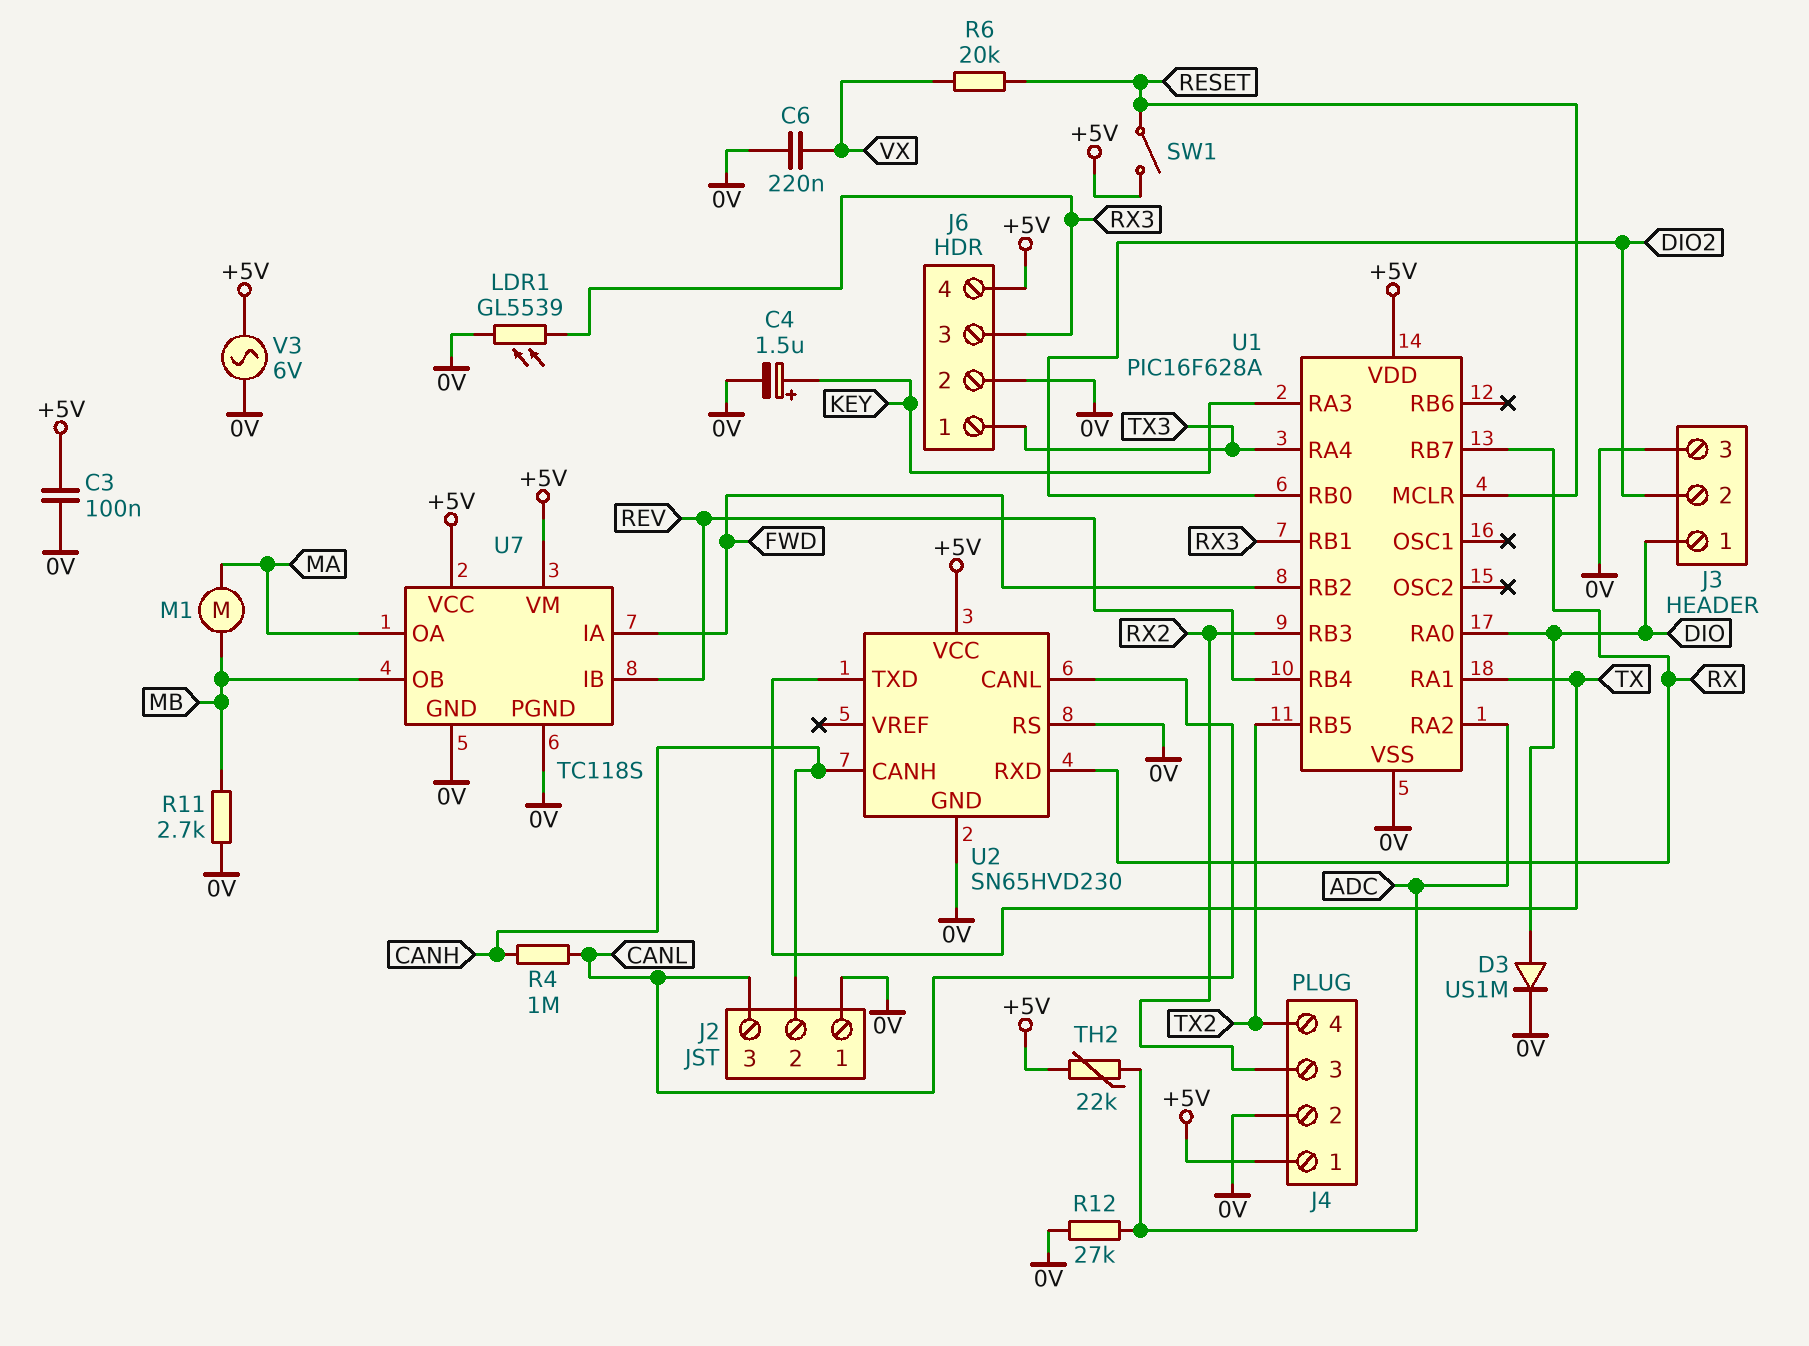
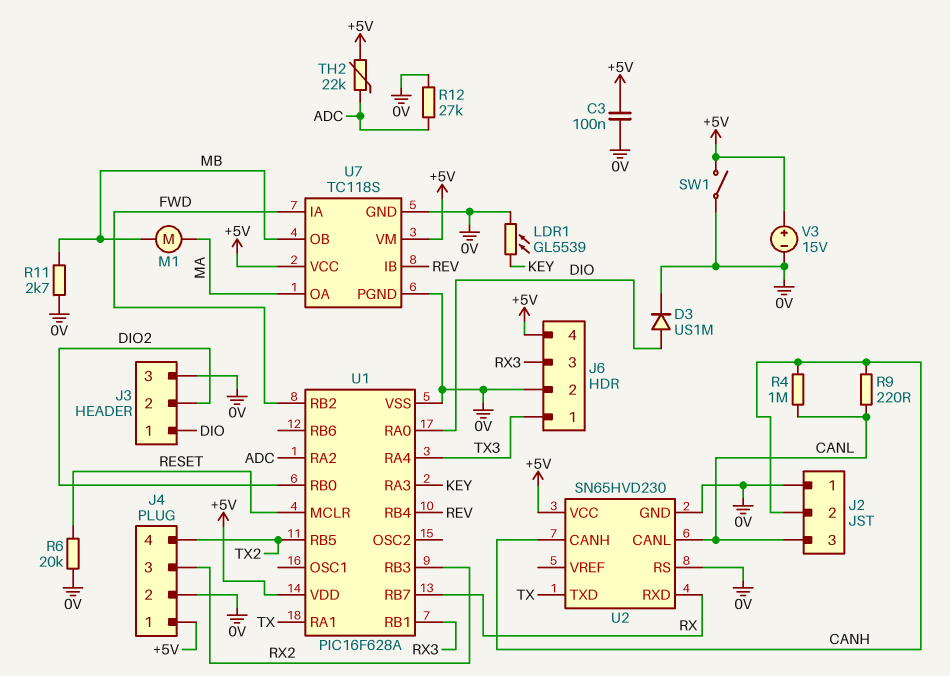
C4: 1.5uF (plus KEY, minus 0V) -> none
C6: 220nF (0V, VX) -> none
LDR1: GL5539 (0V, RX3) -> GL5539 (0V, KEY)
R6: 20k (RESET, VX) -> 20k (0V, RESET)
R9: none -> 220 (CANH, CANL)
SW1: switch (+5V, RESET) -> switch (+5V, 0V)
V3: AC 6V (+5V, 0V) -> 15V (plus +5V, minus 0V)

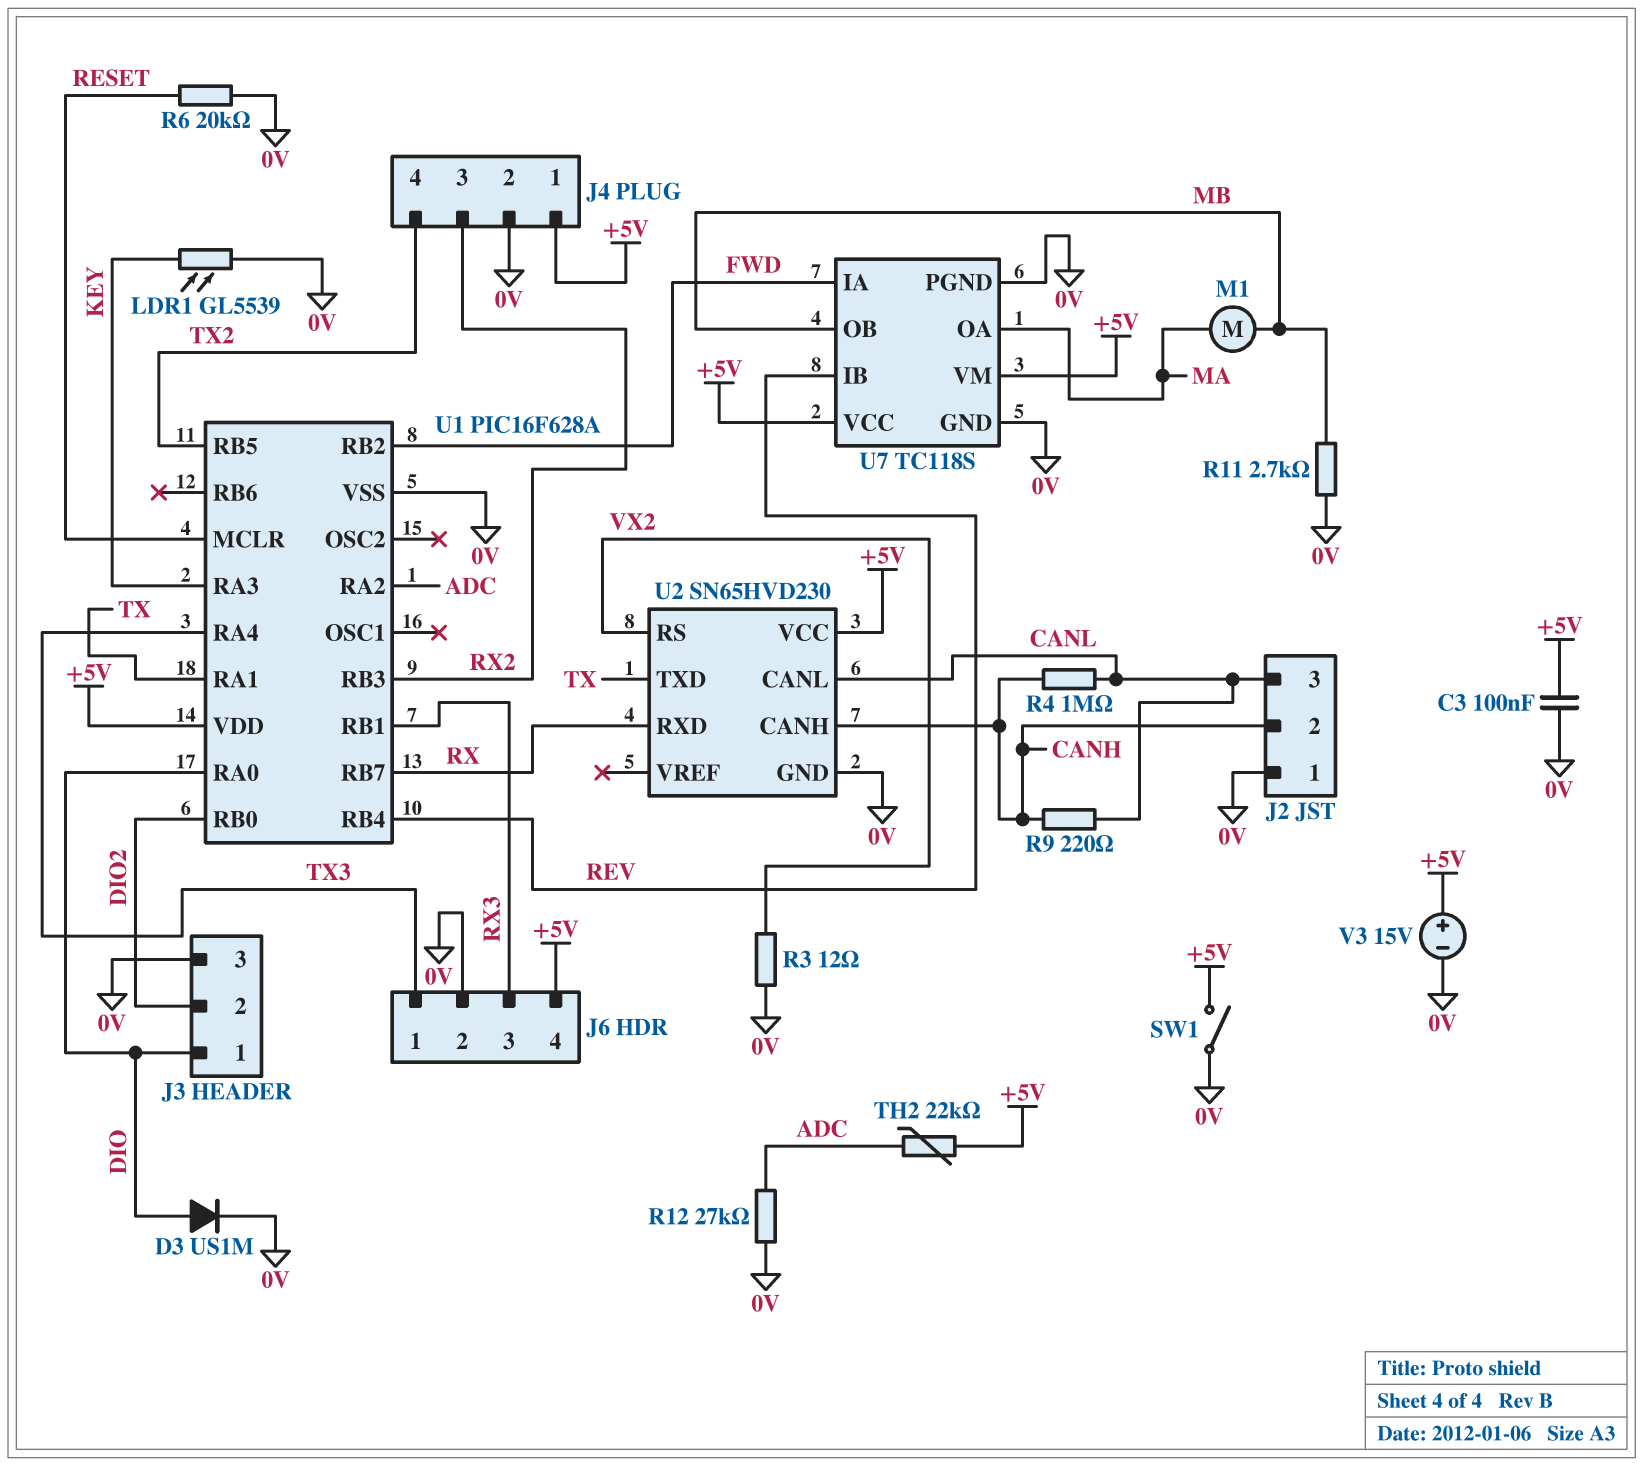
R3: none -> 12 (0V, VX2)
U2 pin RS: 0V -> VX2

